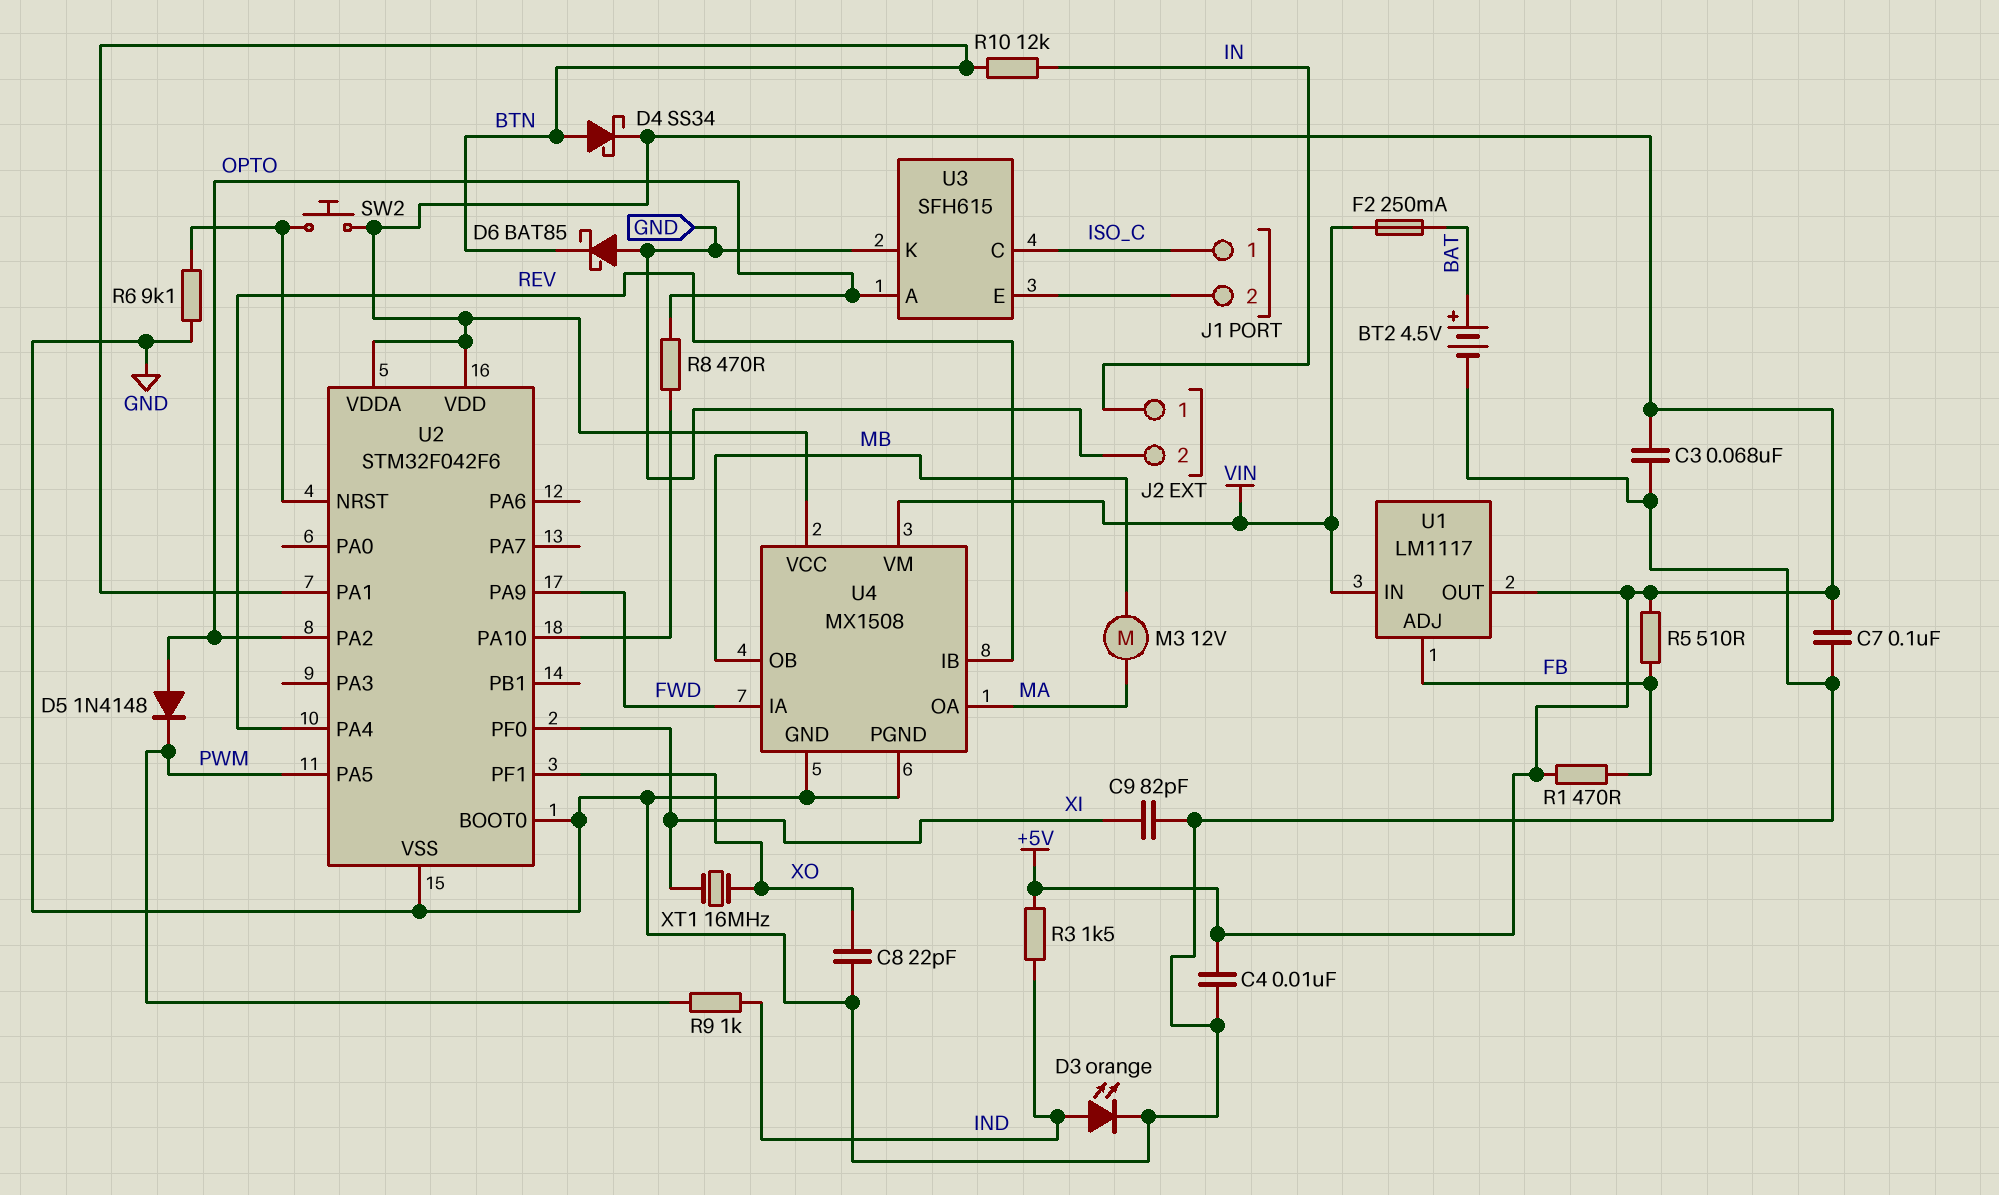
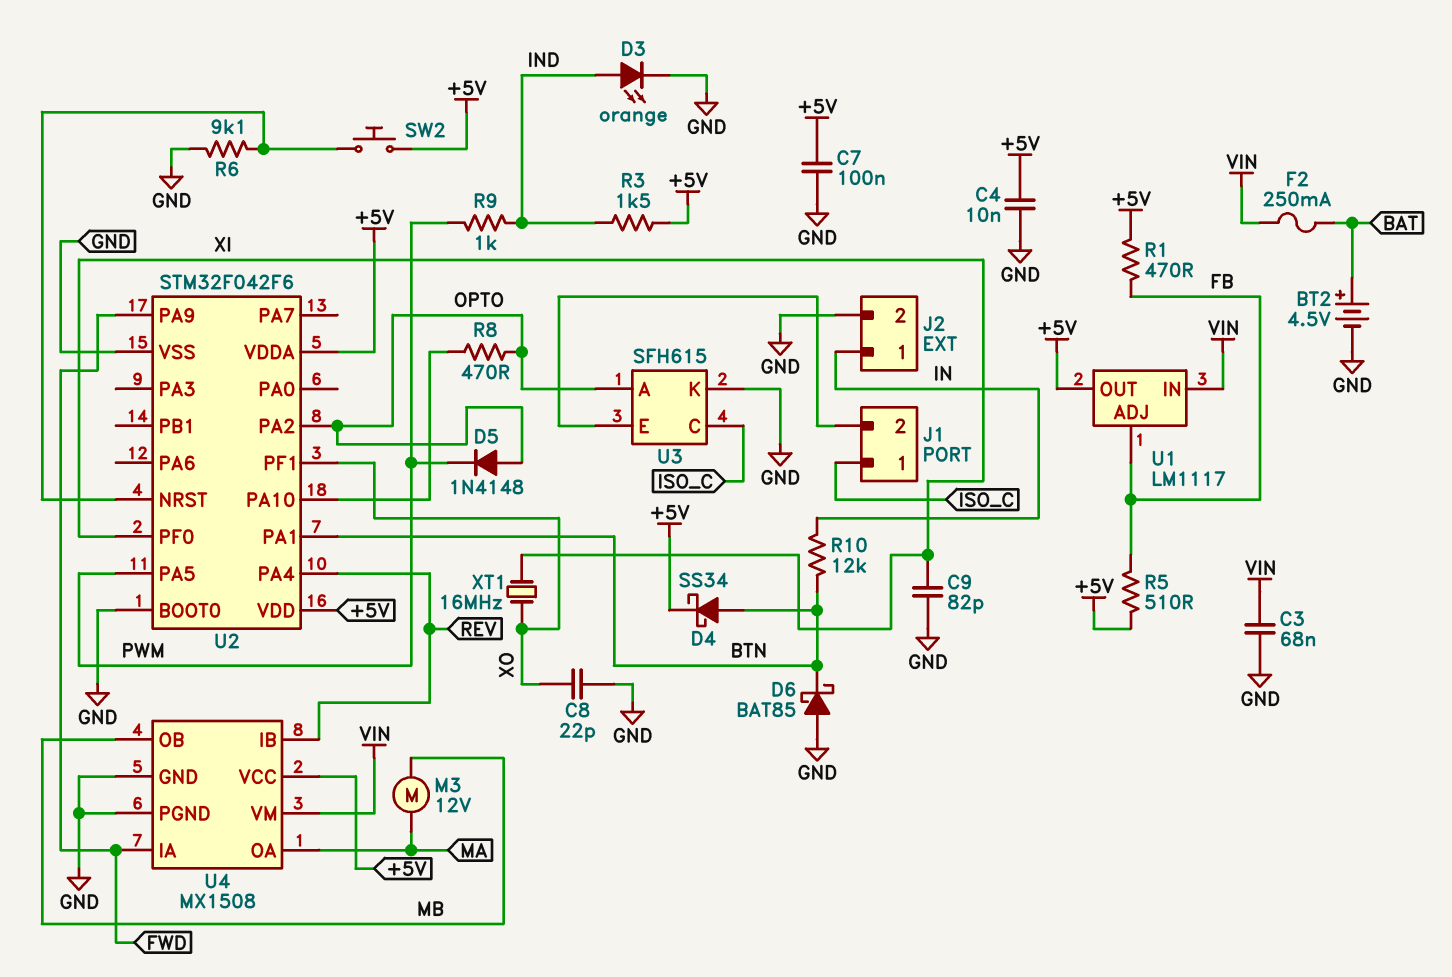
C3: 68nF (+5V, GND) -> 68nF (GND, VIN)

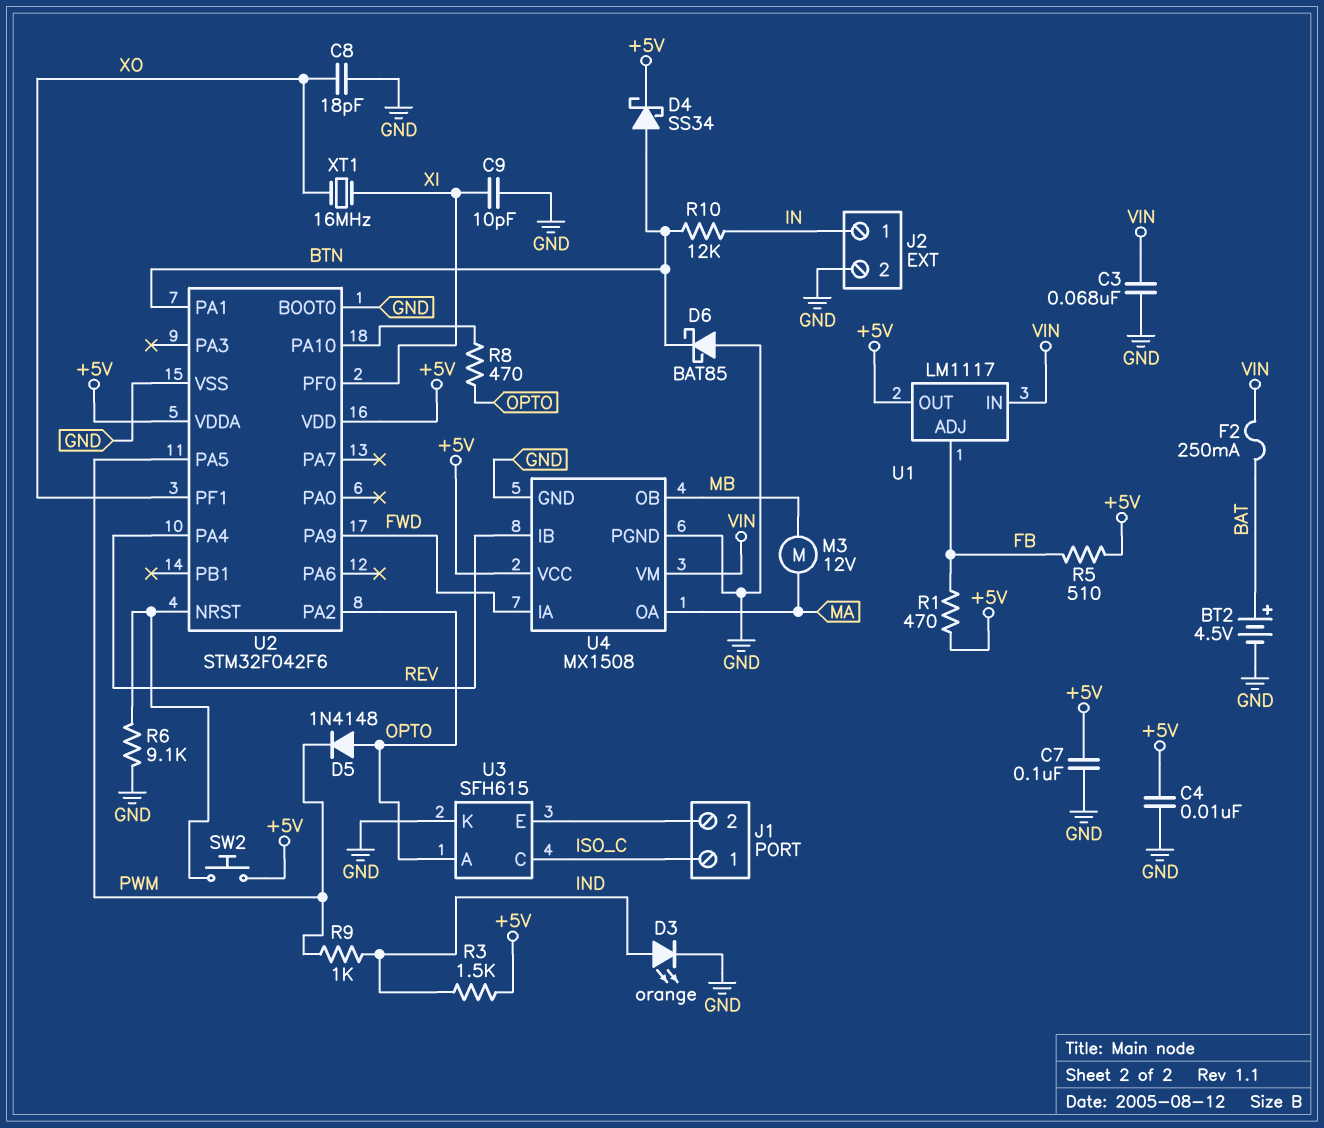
C8: 22pF (GND, XO) -> 18pF (GND, XO)
C9: 82pF (GND, XI) -> 10pF (GND, XI)

